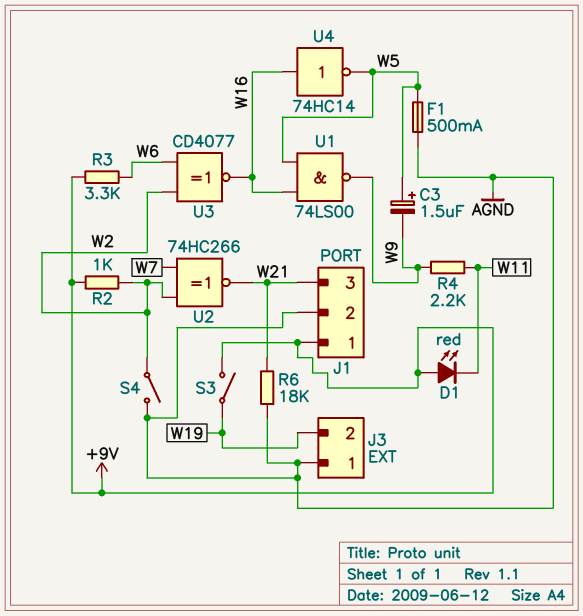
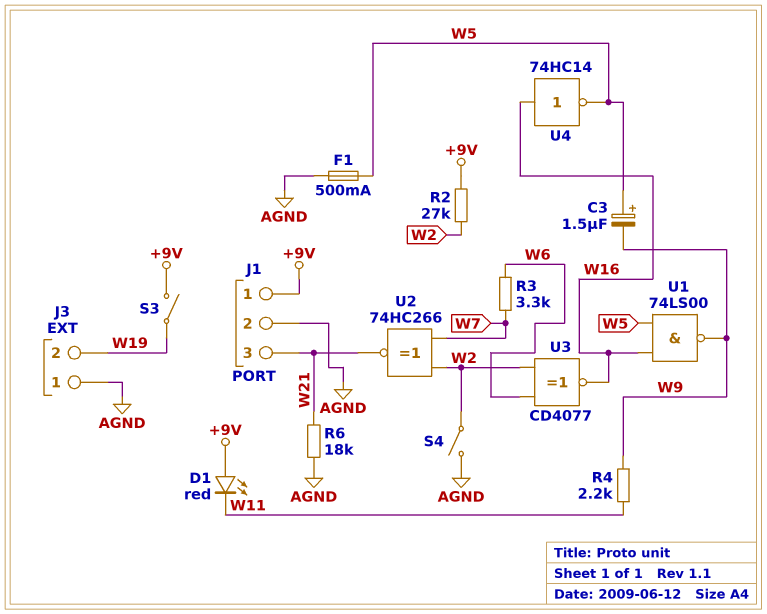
R2: 1k (+9V, W2) -> 27k (+9V, W2)
R3: 3.3k (+9V, W6) -> 3.3k (W6, W7)

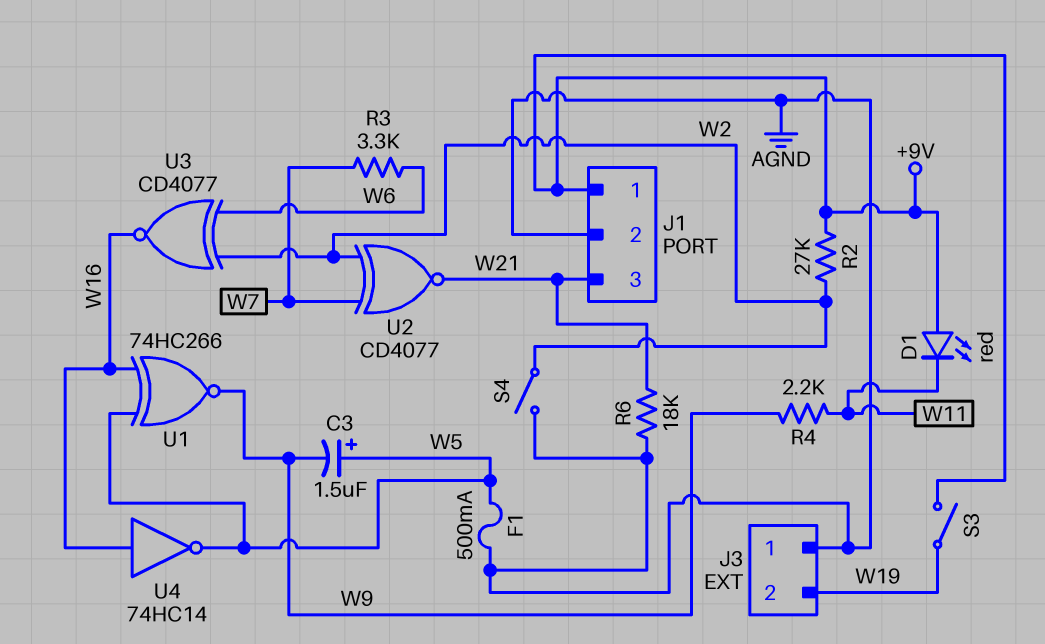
U1: NAND 74LS00 (in W5, in W16, out W9) -> XNOR 74HC266 (in W5, in W16, out W9)
U2: XNOR 74HC266 (in W2, in W7, out W21) -> XNOR CD4077 (in W2, in W7, out W21)

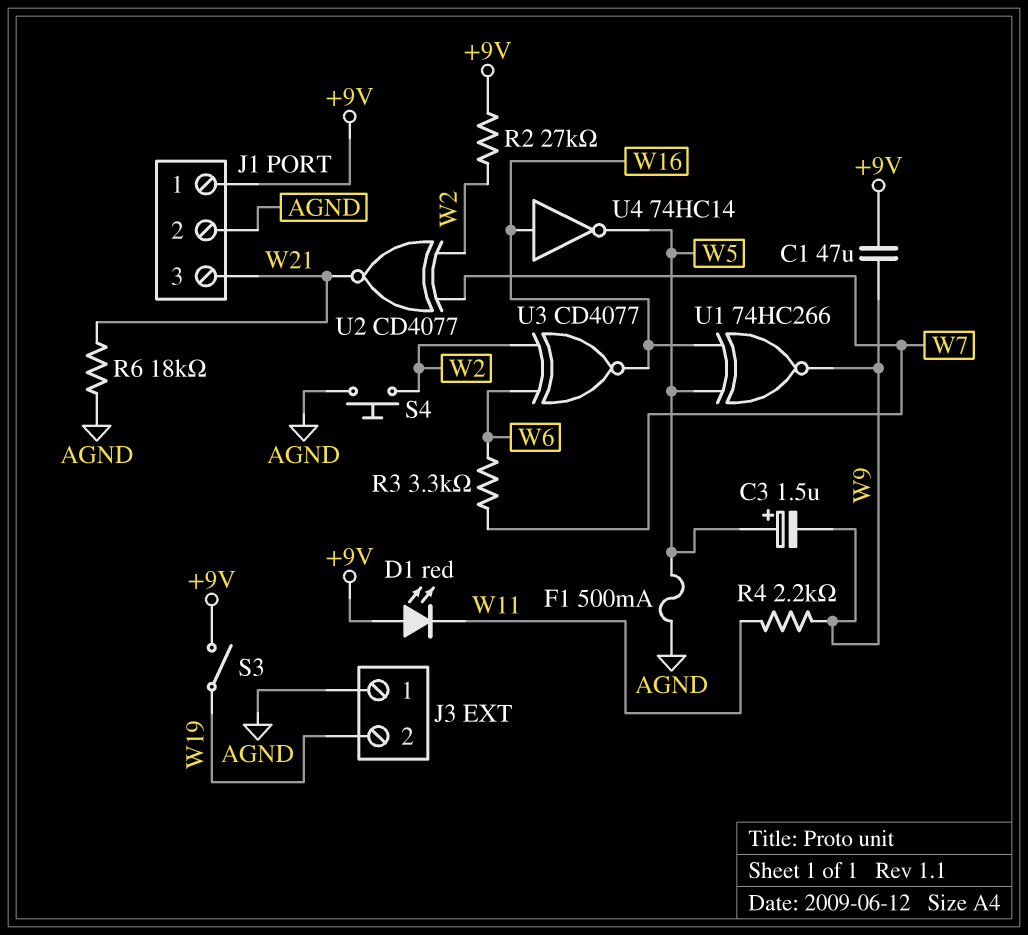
C1: none -> 47uF (+9V, W9)
S4: switch (AGND, W2) -> button (AGND, W2)

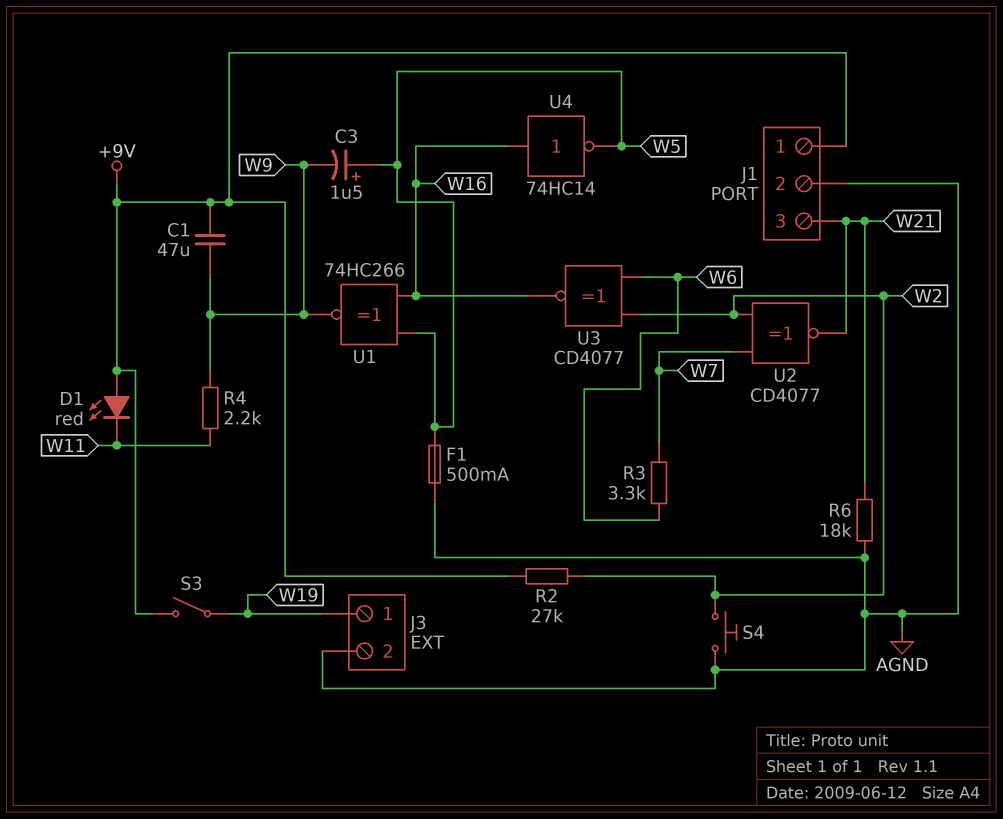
J3 pin 1: AGND -> W19
J3 pin 2: W19 -> AGND

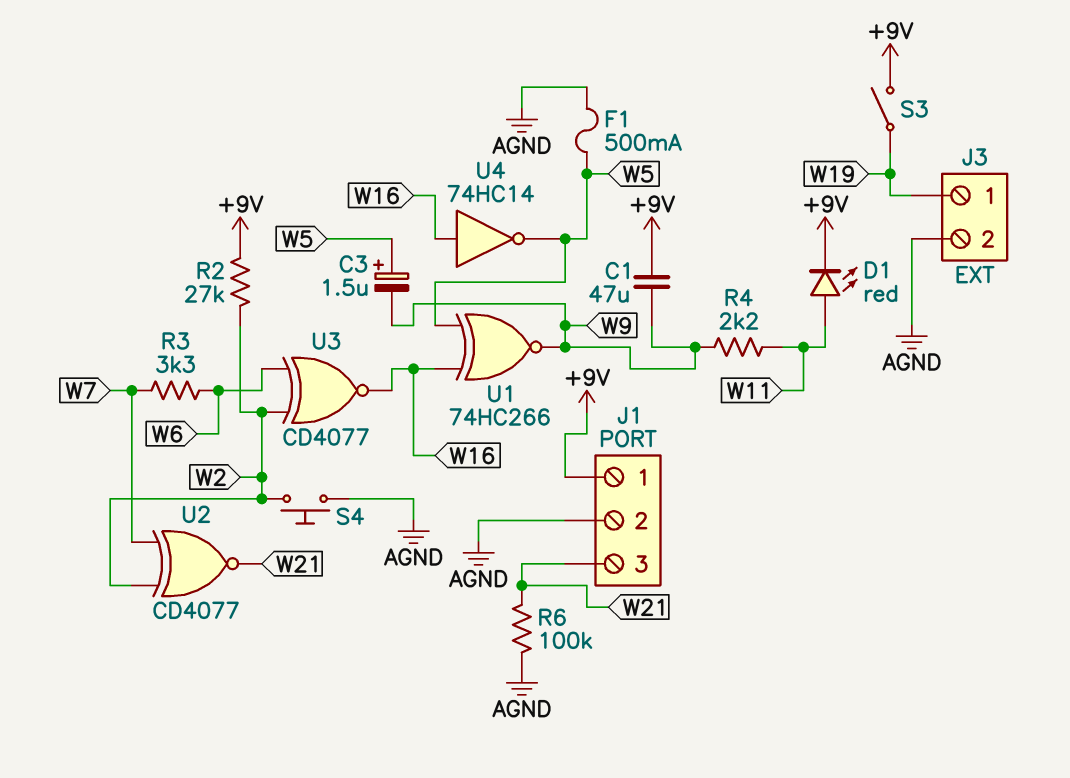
D1: LED red (A +9V, K W11) -> LED red (A W11, K +9V)
R6: 18k (AGND, W21) -> 100k (AGND, W21)

